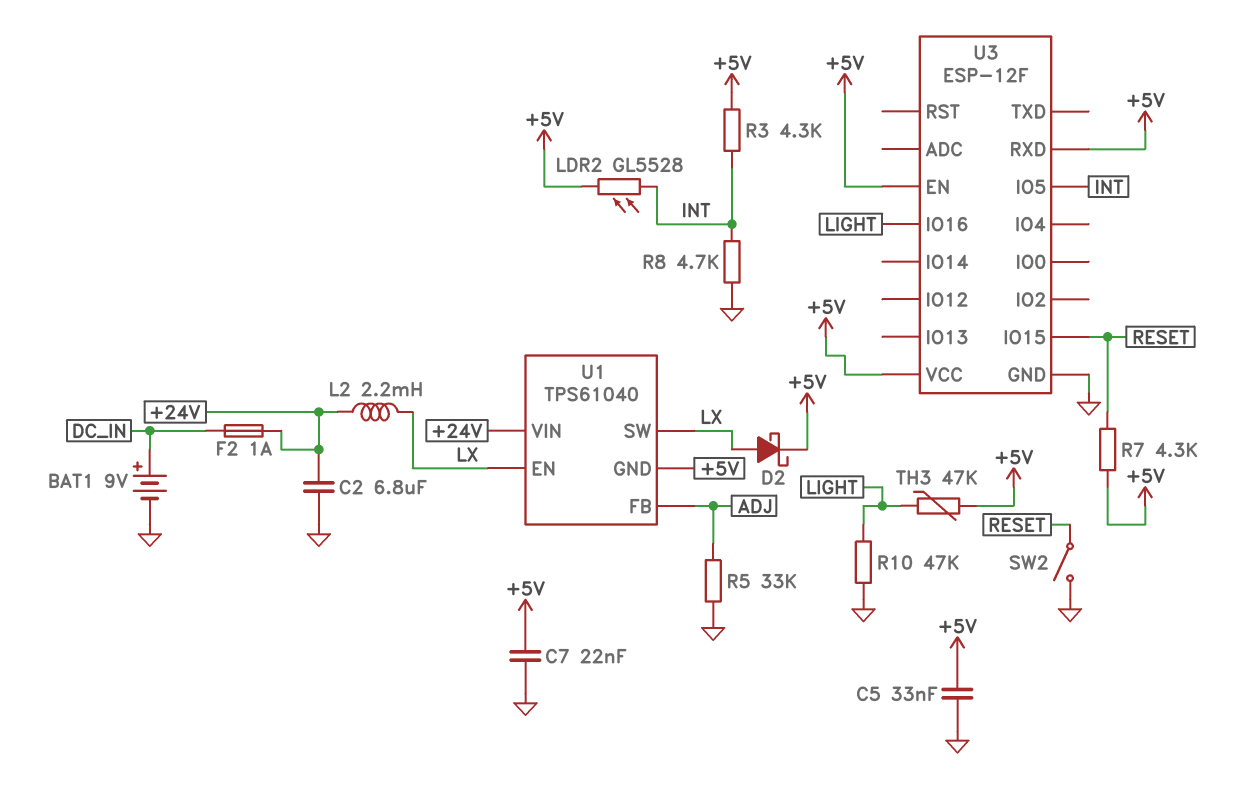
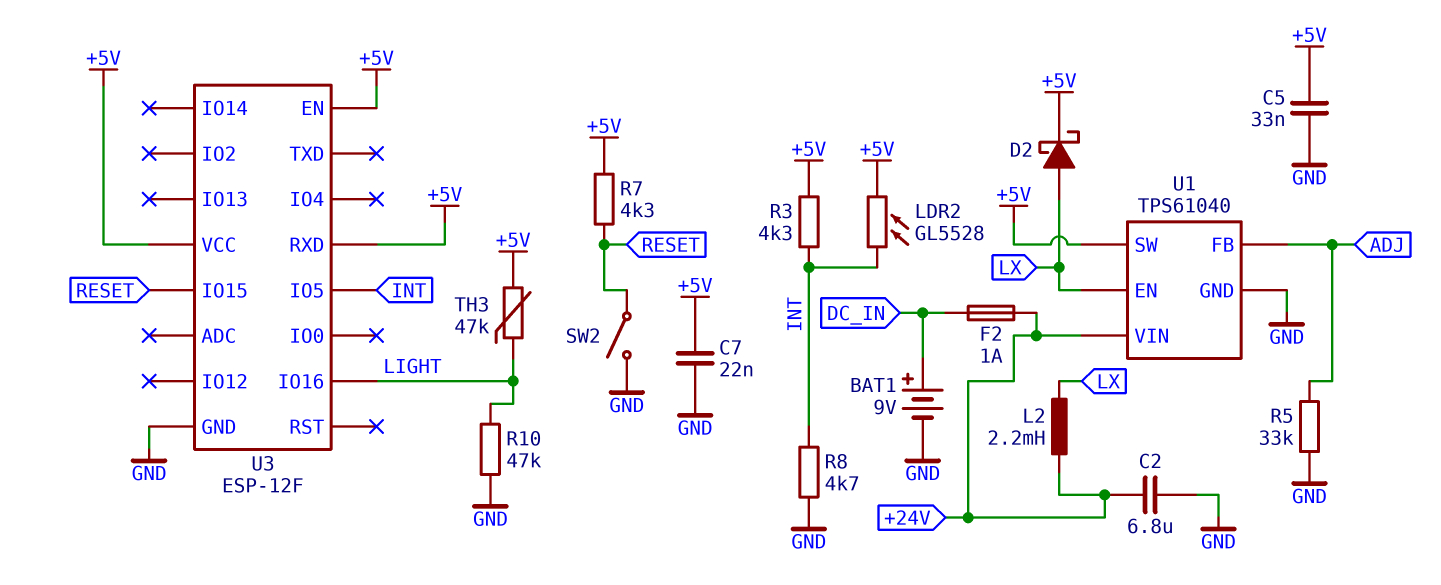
U1 pin GND: +5V -> GND
U1 pin SW: LX -> +5V

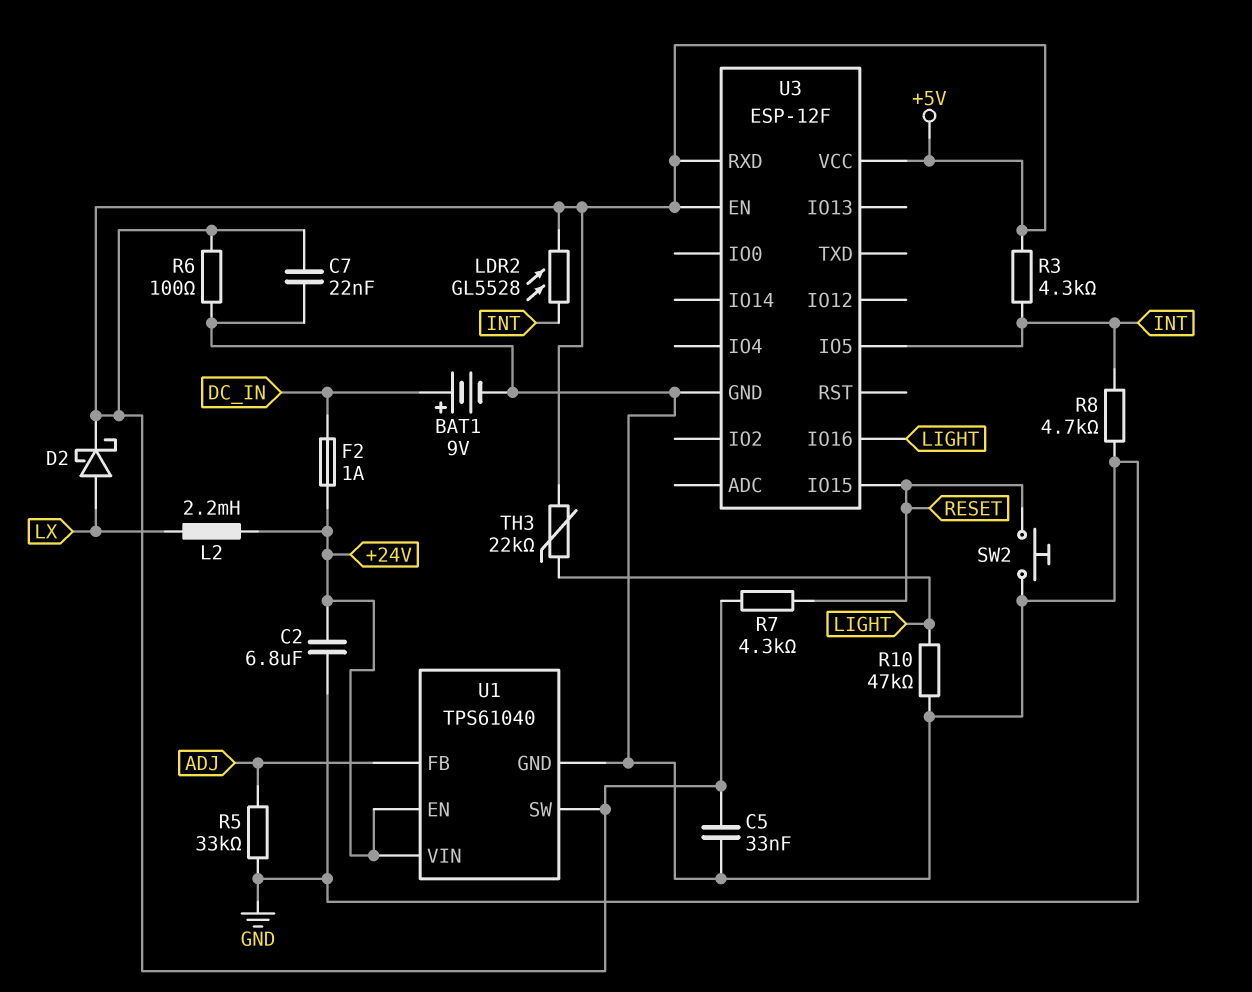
R6: none -> 100 (+5V, GND)
SW2: switch (GND, RESET) -> button (GND, RESET)
TH3: 47k (+5V, LIGHT) -> 22k (+5V, LIGHT)
U1 pin EN: LX -> +24V

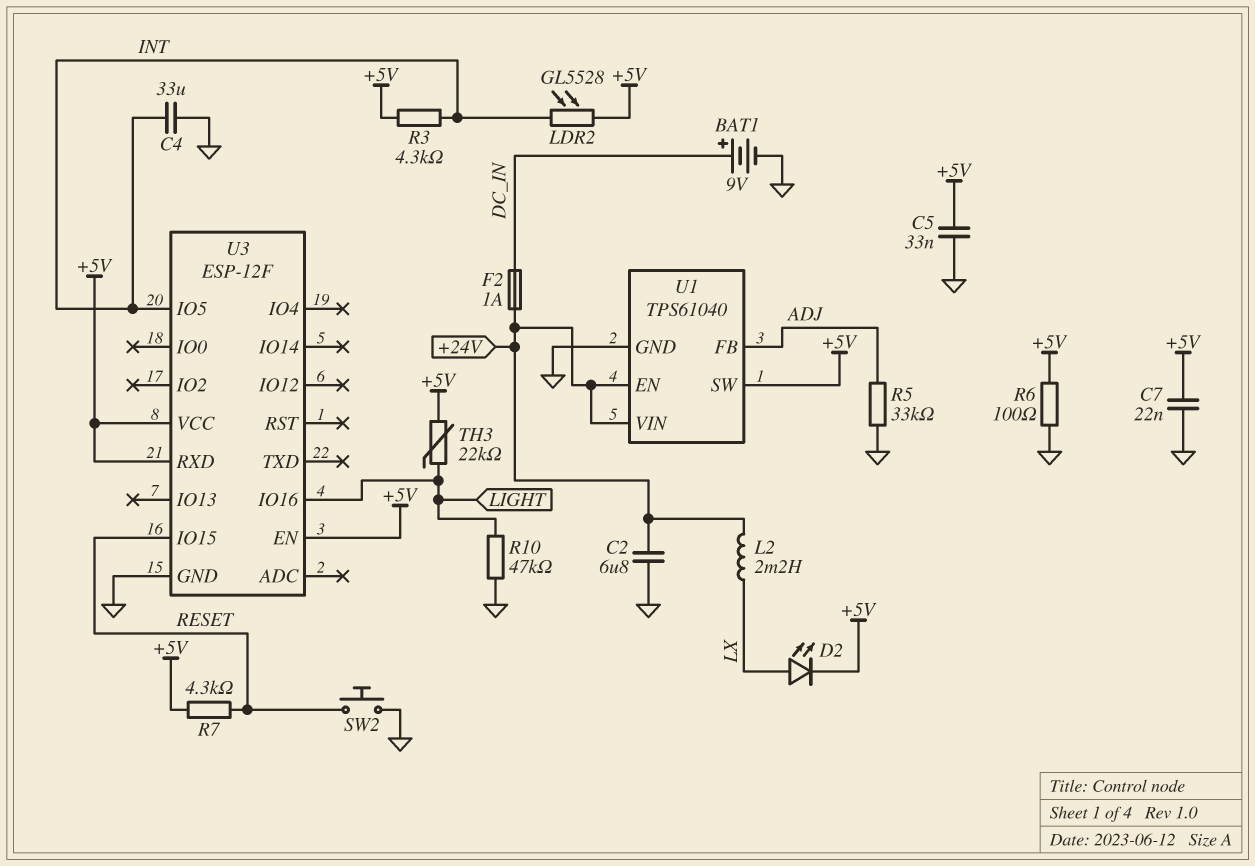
C4: none -> 33uF (GND, INT)
D2: schottky (A LX, K +5V) -> LED (A LX, K +5V)
R8: 4.7k (GND, INT) -> none

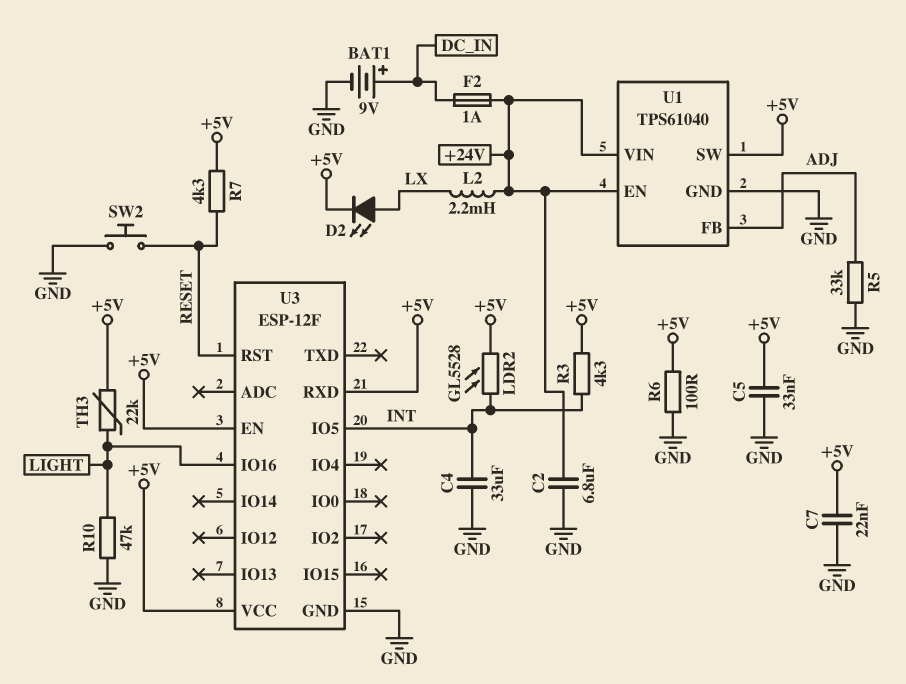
U3 pin IO15: RESET -> none
U3 pin RST: none -> RESET

